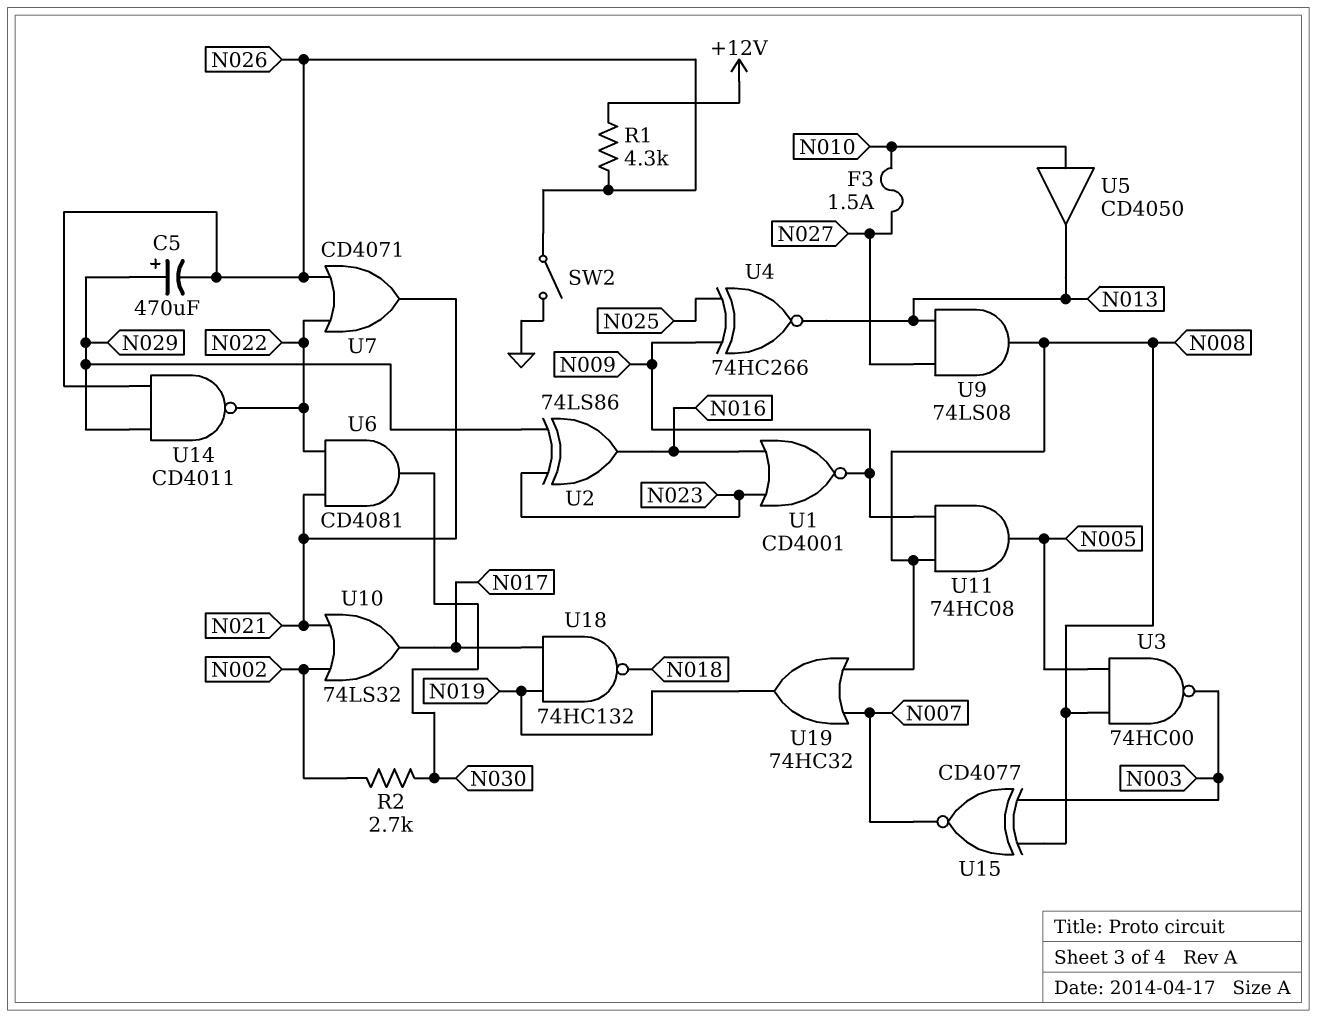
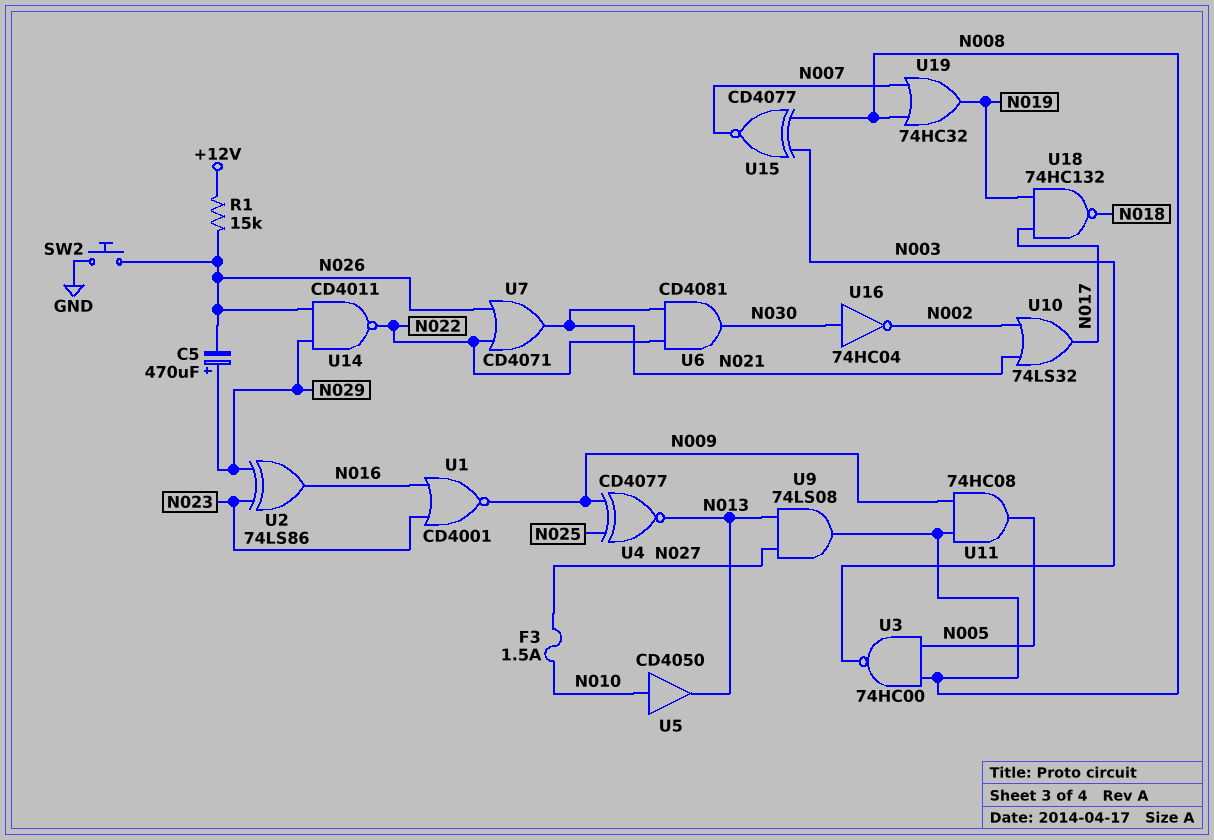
R1: 4.3k (+12V, N026) -> 15k (+12V, N026)
R2: 2.7k (N002, N030) -> none
SW2: switch (GND, N026) -> button (GND, N026)
U4: XNOR 74HC266 (in N009, in N025, out N013) -> XNOR CD4077 (in N009, in N025, out N013)
U16: none -> NOT 74HC04 (in N030, out N002)

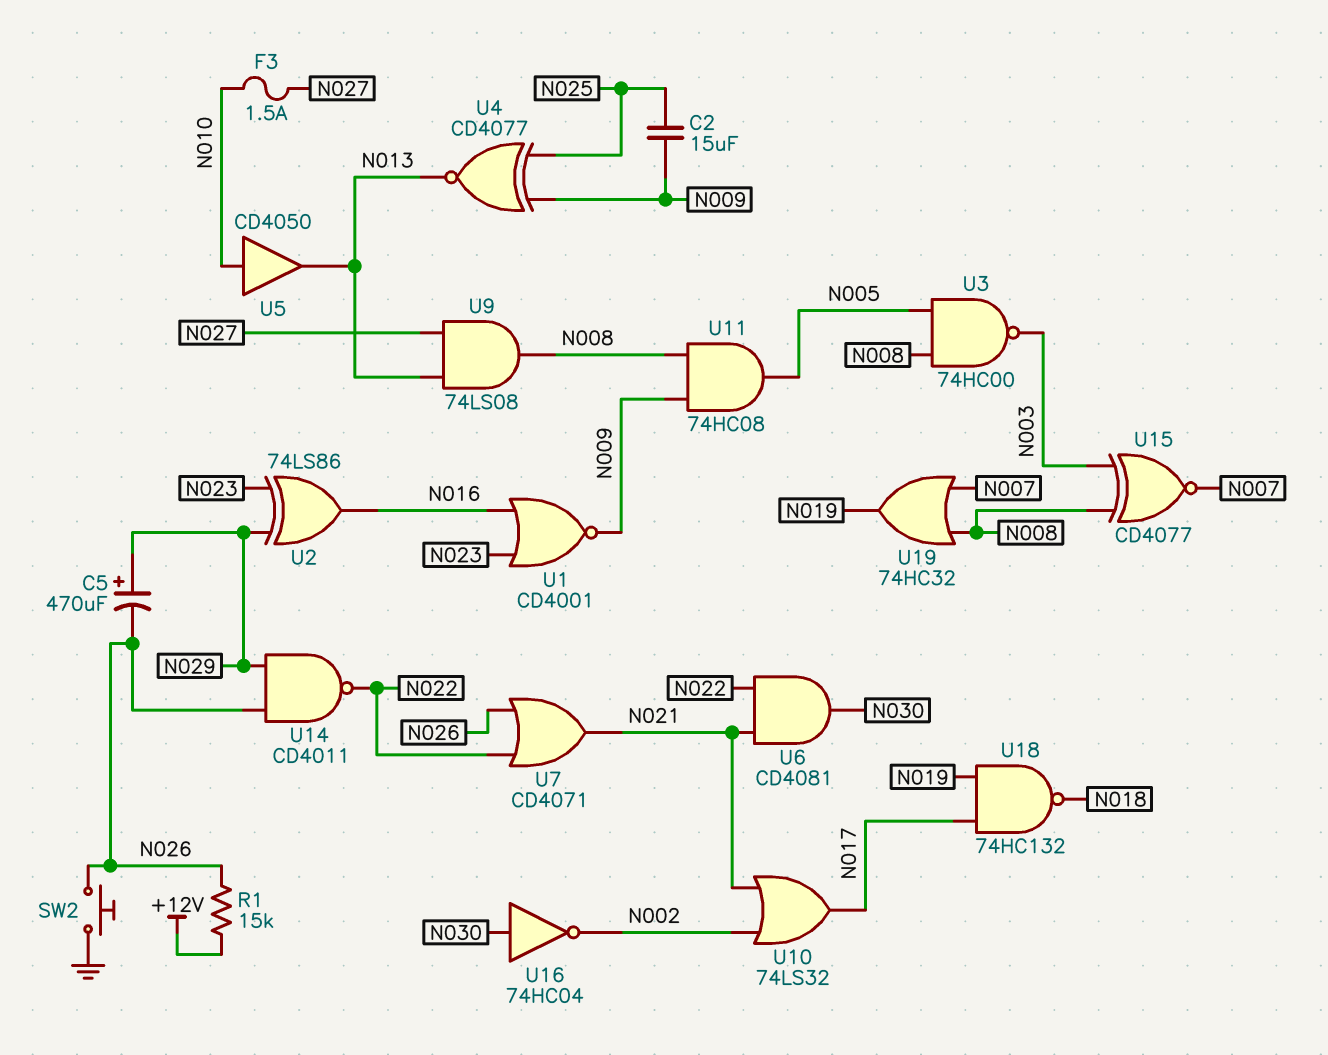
C2: none -> 15uF (N009, N025)

